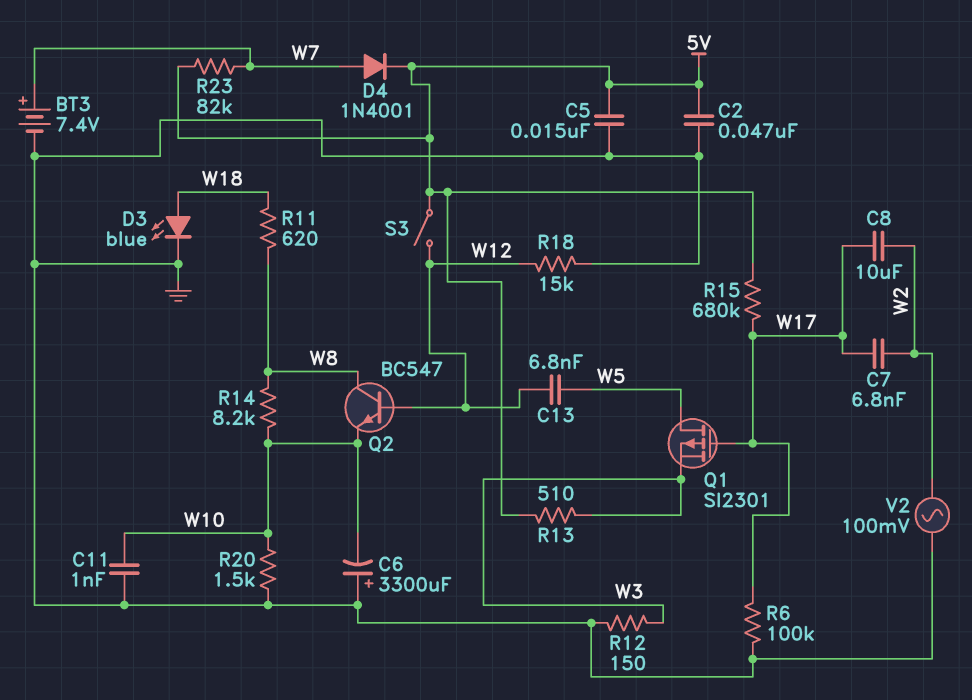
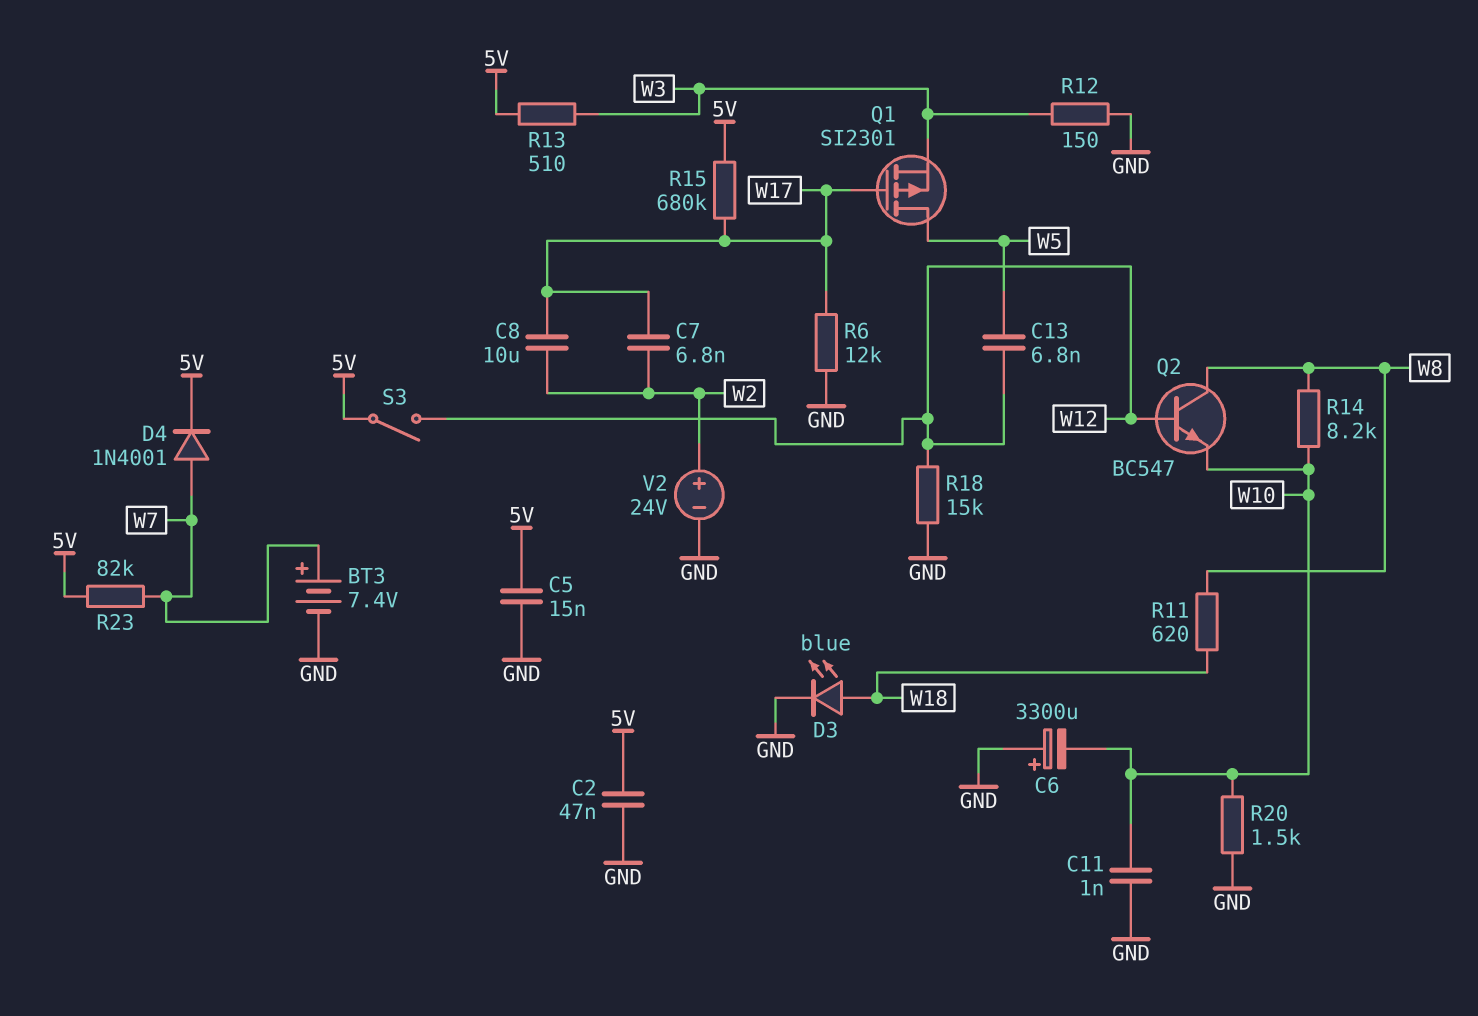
R6: 100k (GND, W17) -> 12k (GND, W17)
V2: AC 100mV (GND, W2) -> 24V (plus W2, minus GND)

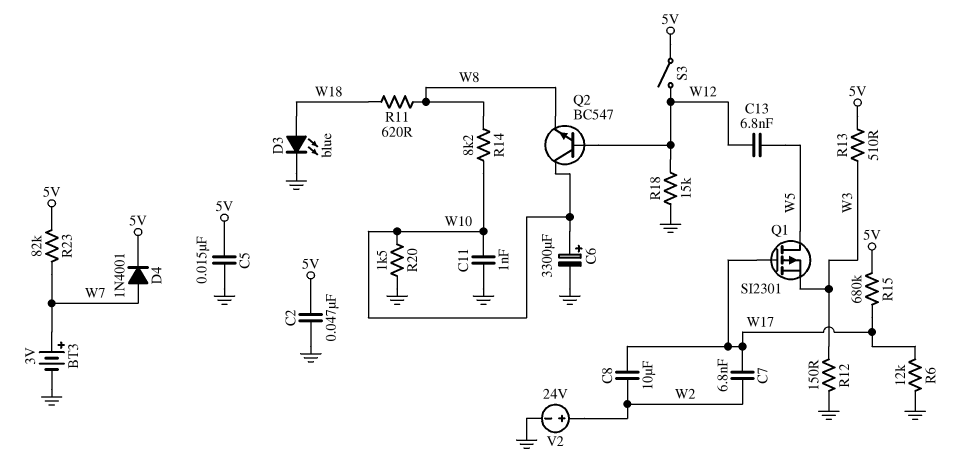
BT3: 7.4V (plus W7, minus GND) -> 3V (plus W7, minus GND)
C6: 3300uF (plus GND, minus W10) -> 3300uF (plus W10, minus GND)
Q2: NPN BC547 (B W12, C W8, E W10) -> NPN BC547 (B W12, C W10, E W8)

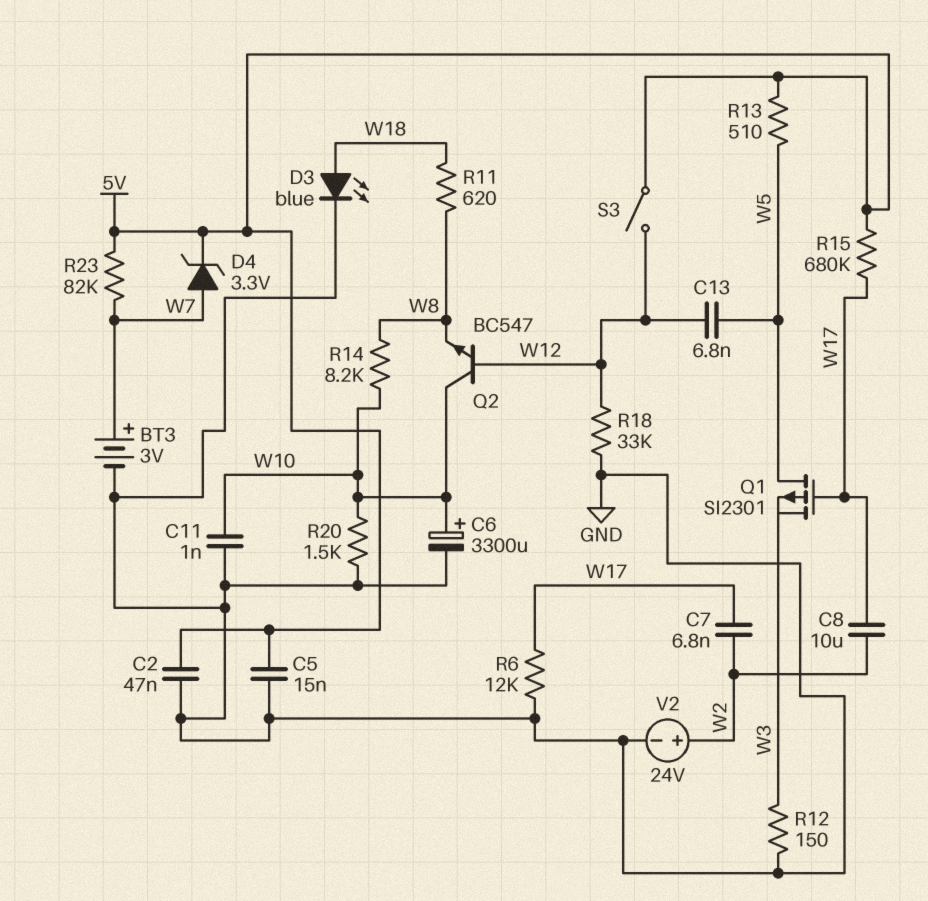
D4: diode 1N4001 (A W7, K 5V) -> zener 3.3V (A W7, K 5V)
R13: 510 (5V, W3) -> 510 (5V, W5)
R18: 15k (GND, W12) -> 33k (GND, W12)

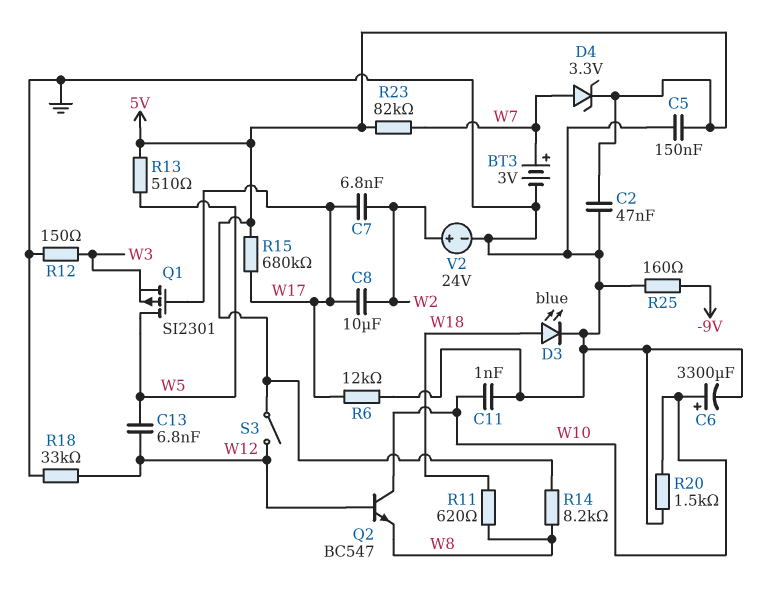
C5: 15nF (5V, GND) -> 150nF (5V, GND)
R14: 8.2k (W8, W10) -> 8.2k (5V, W8)
R25: none -> 160 (-9V, GND)

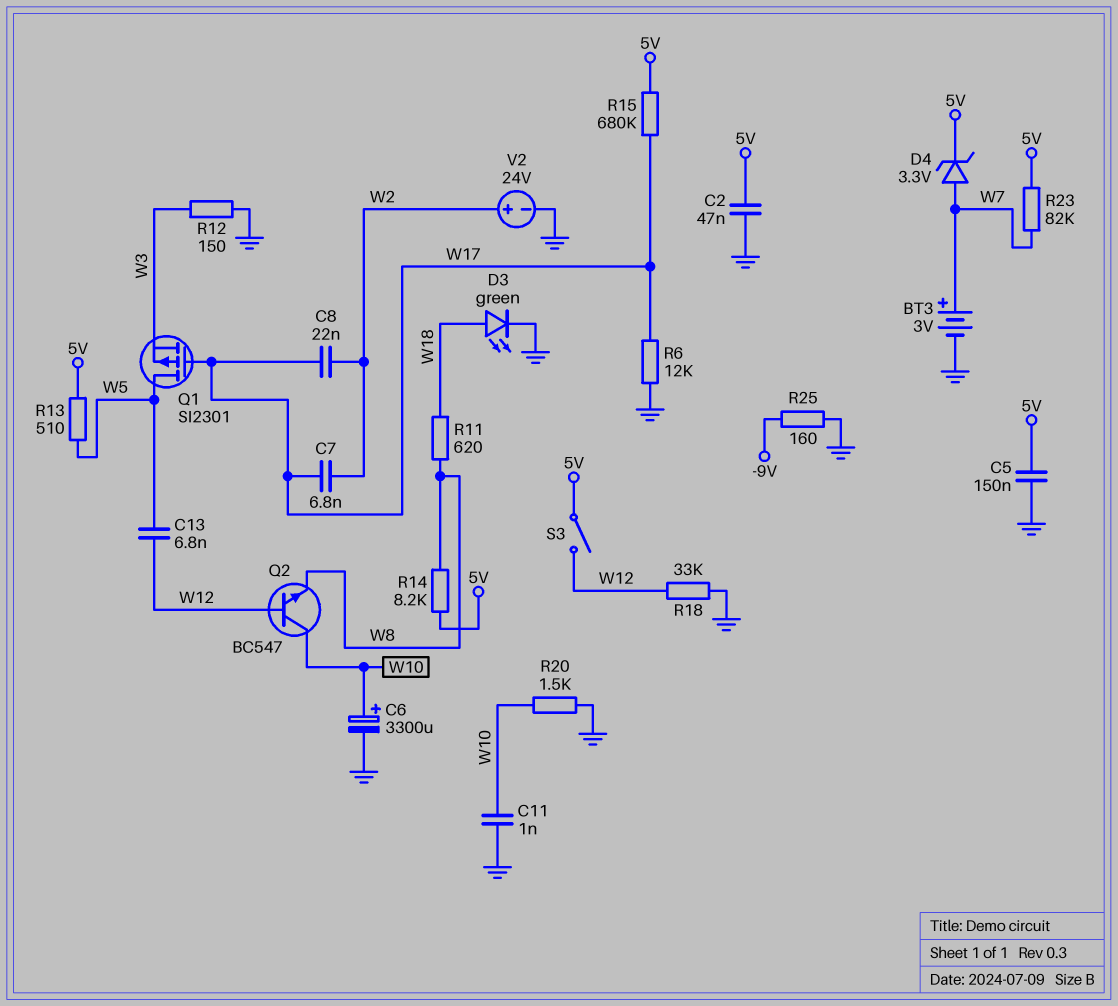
C8: 10uF (W2, W17) -> 22nF (W2, W17)
D3: LED blue (A W18, K GND) -> LED green (A W18, K GND)

